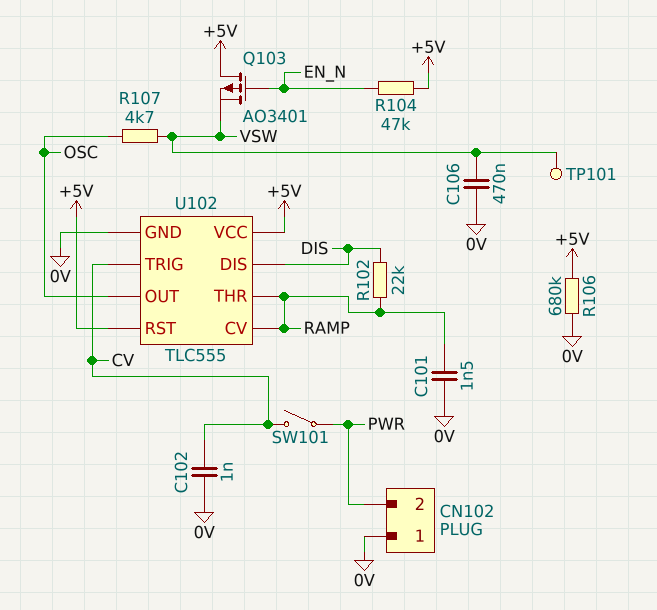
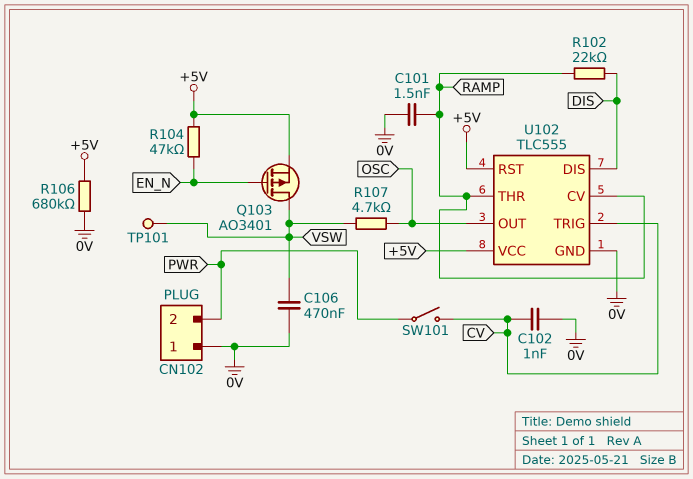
Q103: PMOS AO3401 (G EN_N, D +5V, S VSW) -> PMOS AO3401 (G EN_N, D VSW, S +5V)

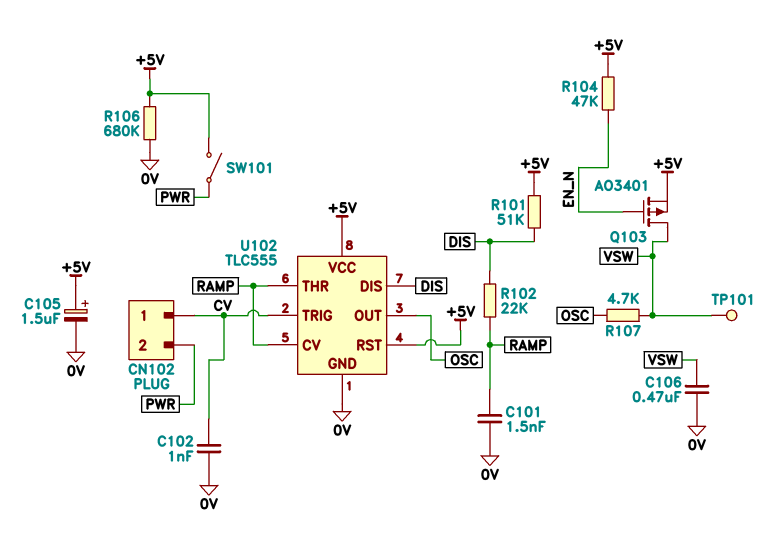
C105: none -> 1.5uF (plus +5V, minus 0V)
CN102 pin 1: 0V -> CV
R101: none -> 51k (+5V, DIS)
SW101: switch (CV, PWR) -> switch (+5V, PWR)

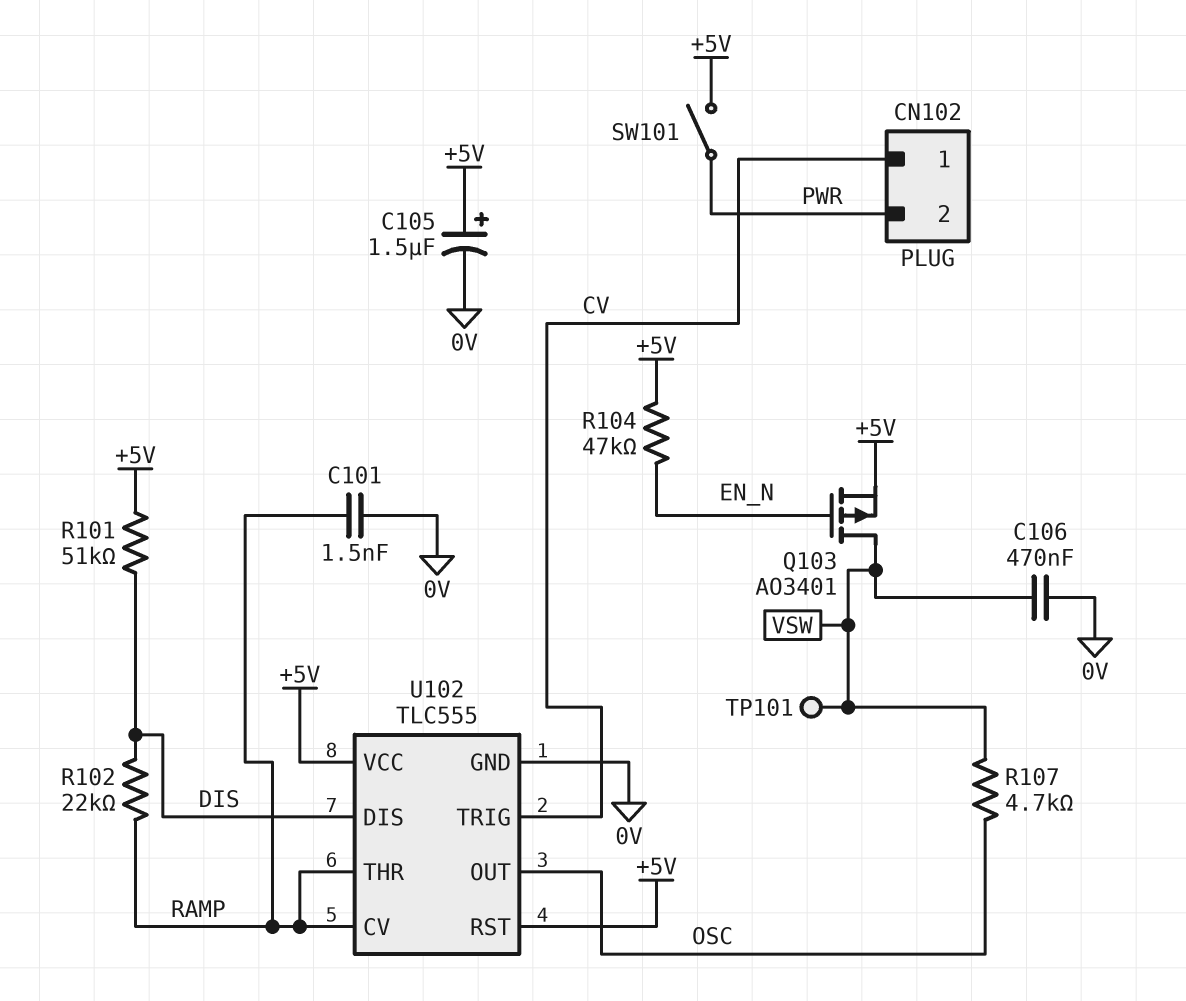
C102: 1nF (0V, CV) -> none
R106: 680k (+5V, 0V) -> none

